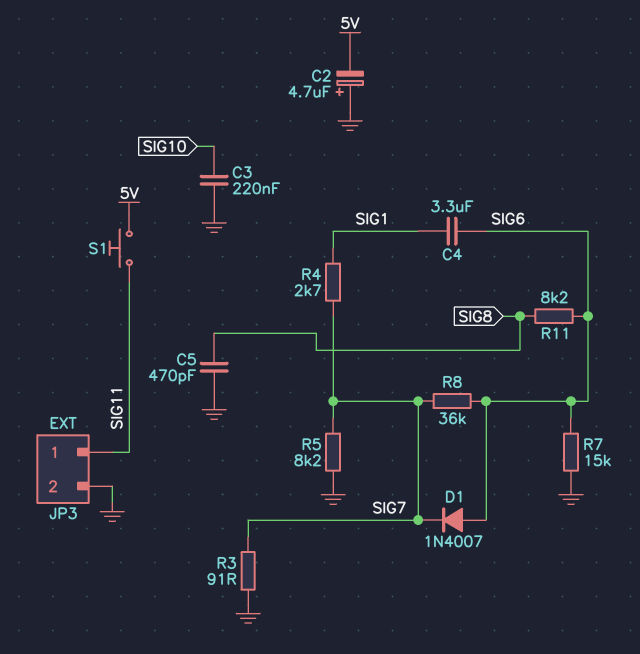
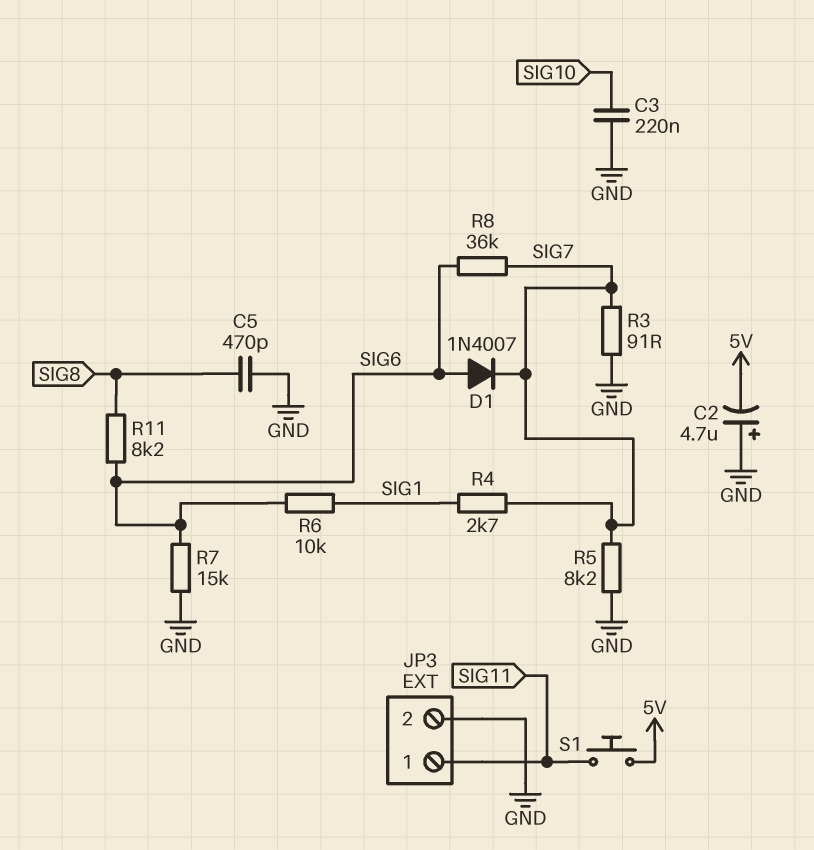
C4: 3.3uF (SIG1, SIG6) -> none
R6: none -> 10k (SIG1, SIG6)

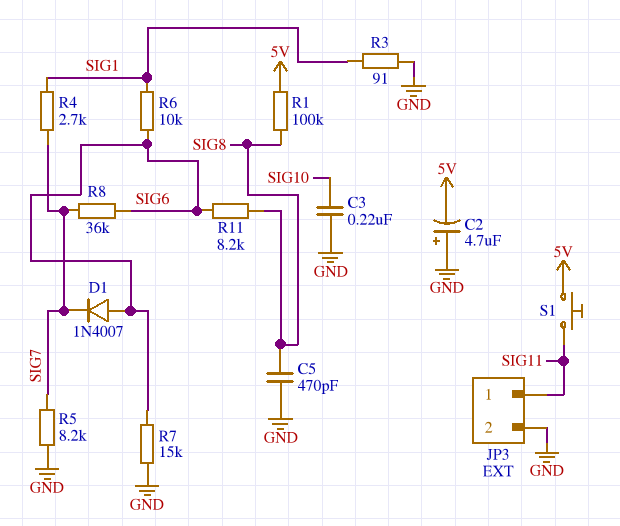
R1: none -> 100k (5V, SIG8)
R3: 91 (GND, SIG7) -> 91 (GND, SIG1)

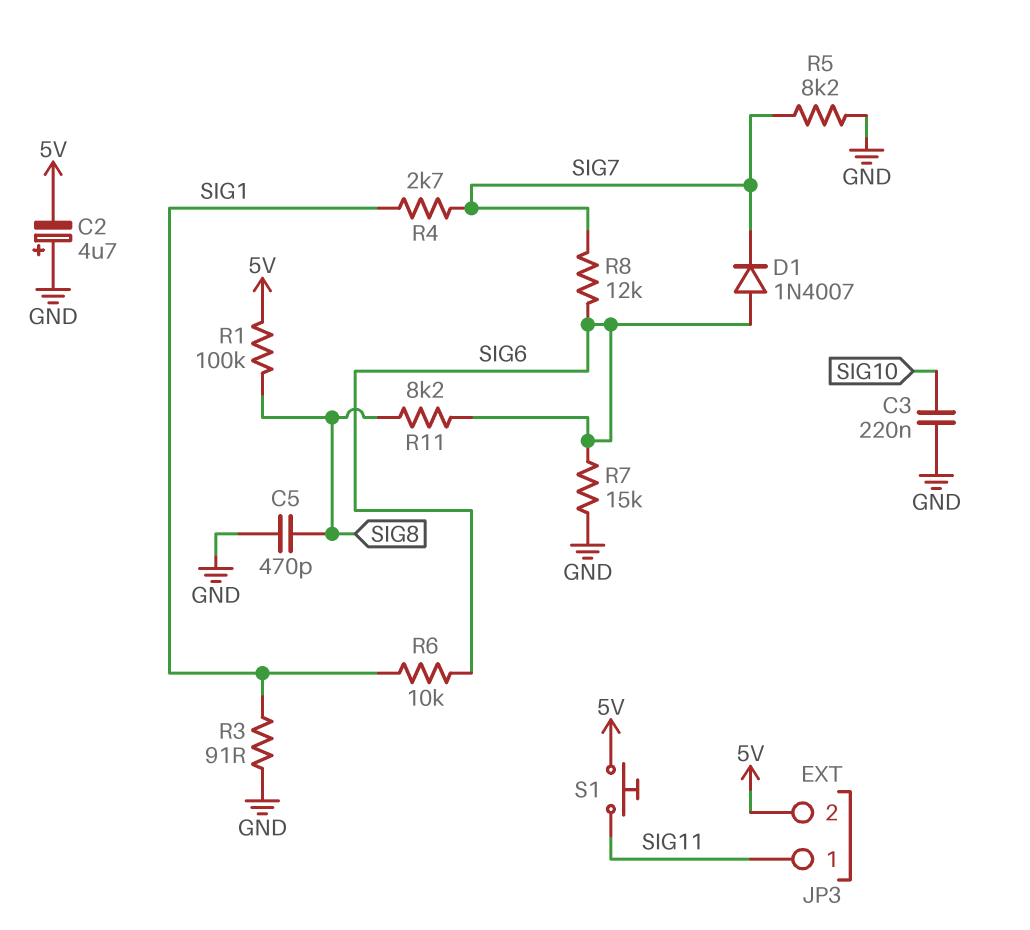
JP3 pin 2: GND -> 5V
R8: 36k (SIG6, SIG7) -> 12k (SIG6, SIG7)

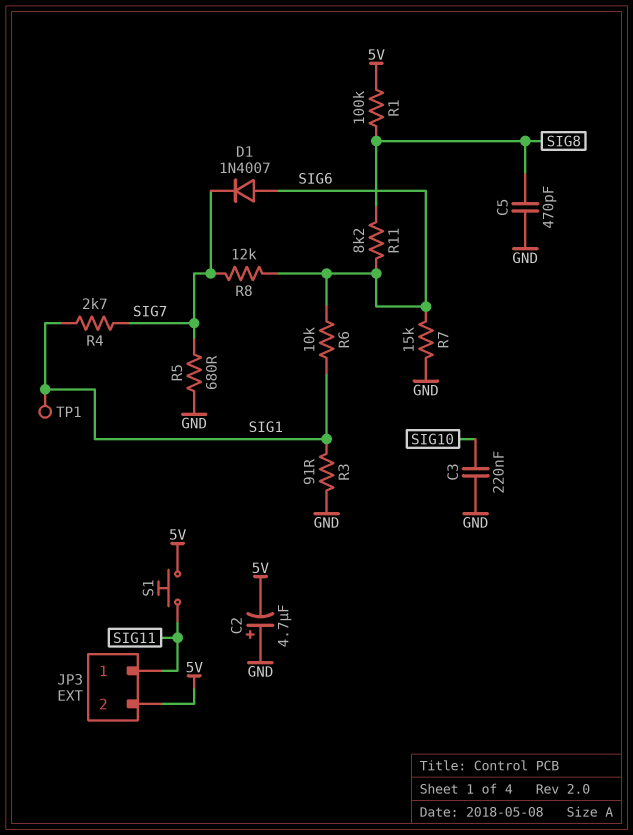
R5: 8.2k (GND, SIG7) -> 680 (GND, SIG7)
TP1: none -> test point (SIG1)

